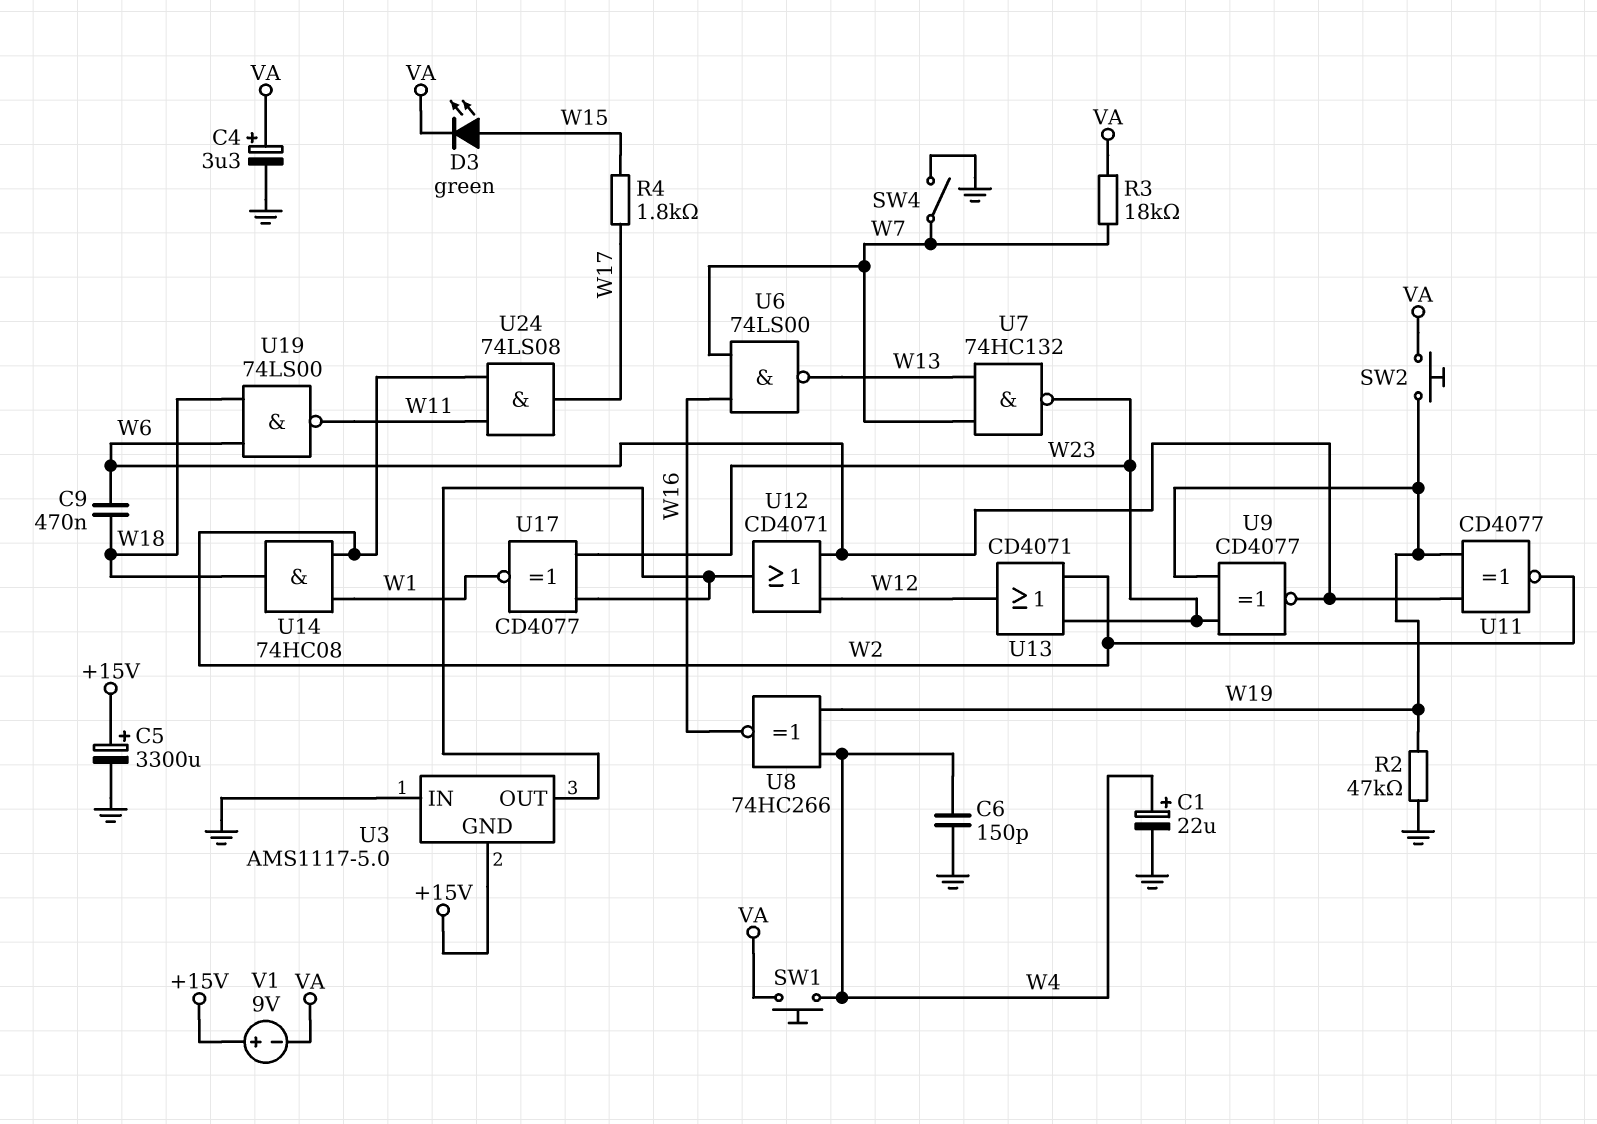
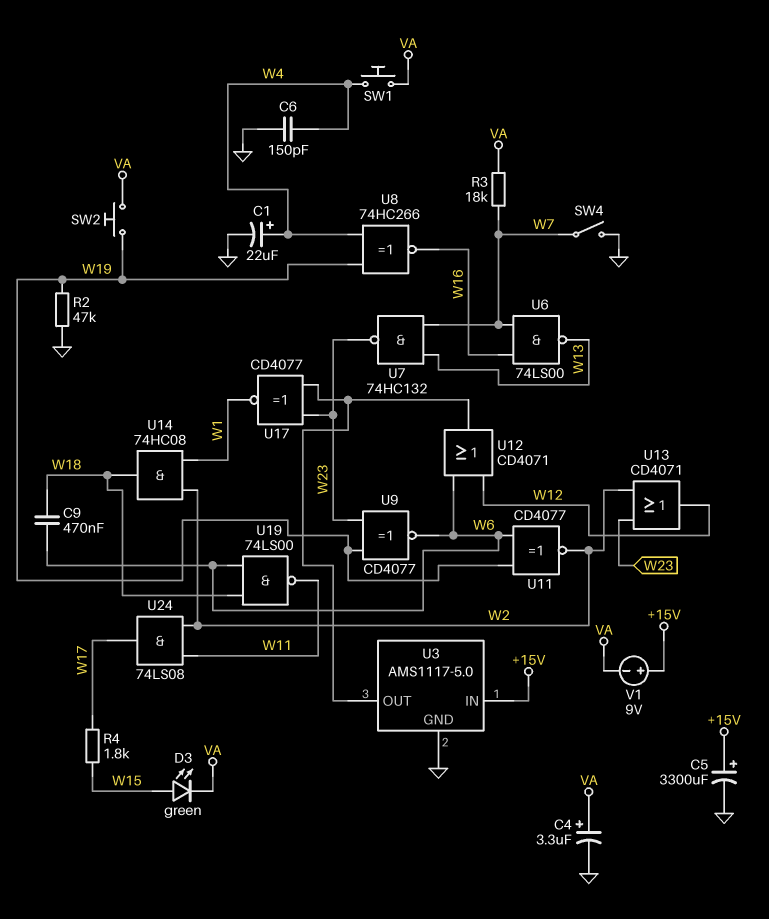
U3 pin GND: +15V -> GND
U3 pin IN: GND -> +15V

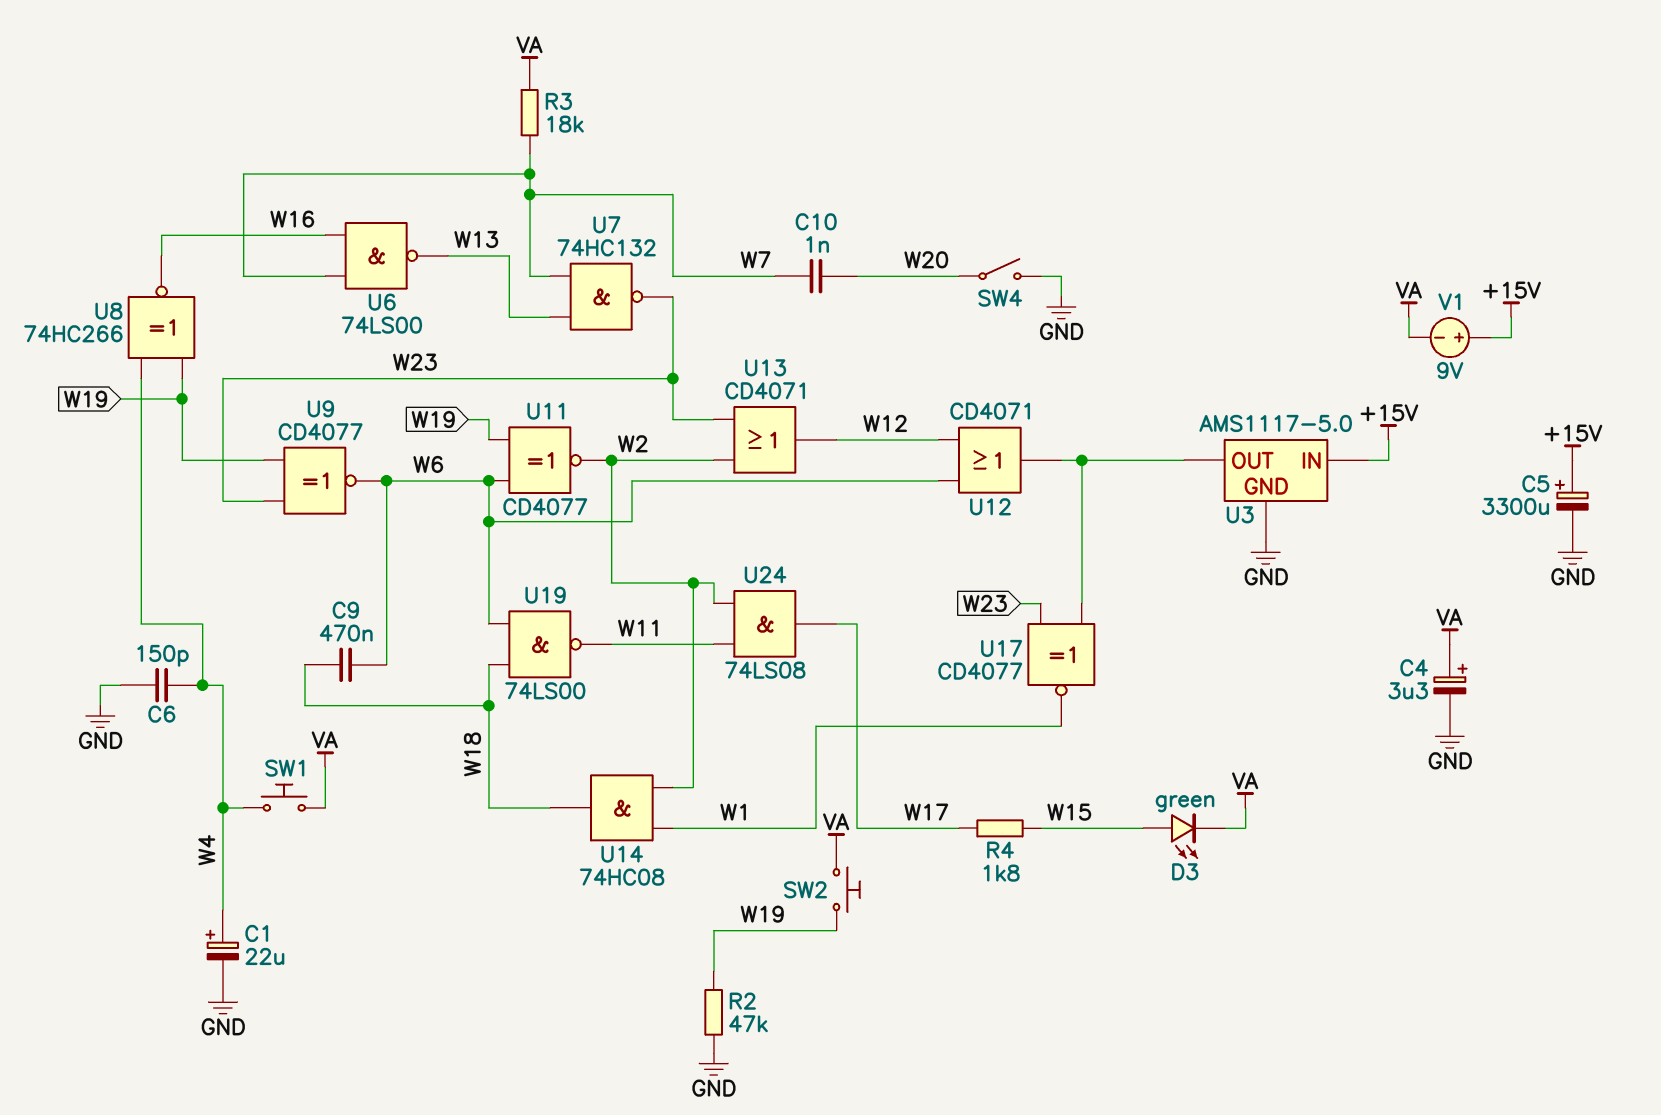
C10: none -> 1nF (W7, W20)
SW4: switch (GND, W7) -> switch (GND, W20)

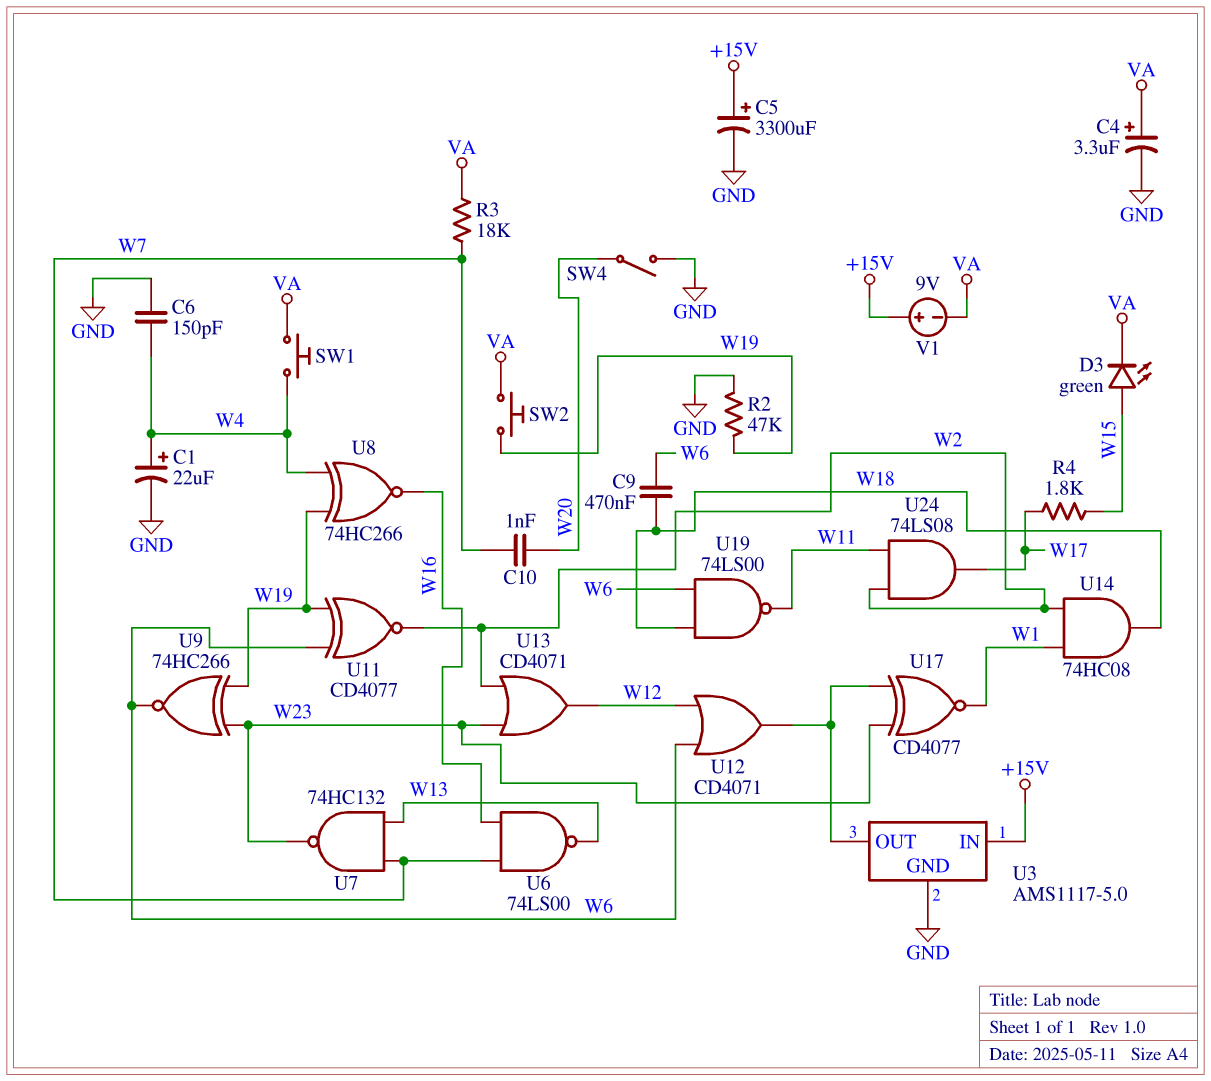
U9: XNOR CD4077 (in W19, in W23, out W6) -> XNOR 74HC266 (in W19, in W23, out W6)

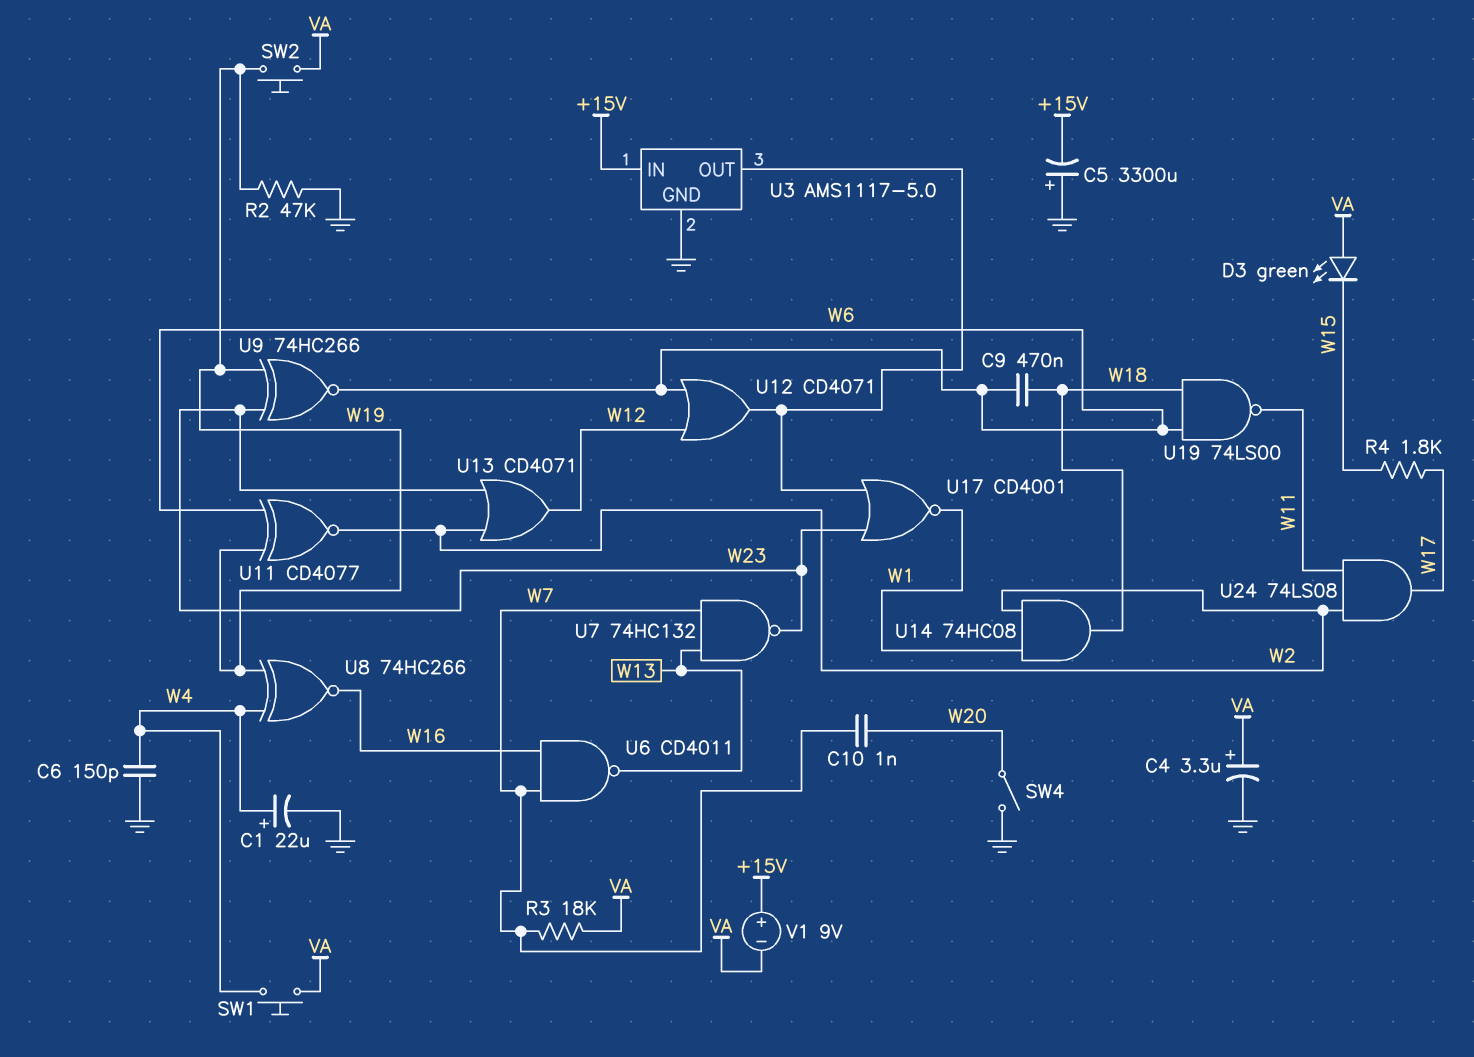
C5: 3300uF (plus +15V, minus GND) -> 3300uF (plus GND, minus +15V)
D3: LED green (A W15, K VA) -> LED green (A VA, K W15)
U6: NAND 74LS00 (in W7, in W16, out W13) -> NAND CD4011 (in W7, in W16, out W13)
U17: XNOR CD4077 (in U3/OUT, in W23, out W1) -> NOR CD4001 (in U3/OUT, in W23, out W1)

